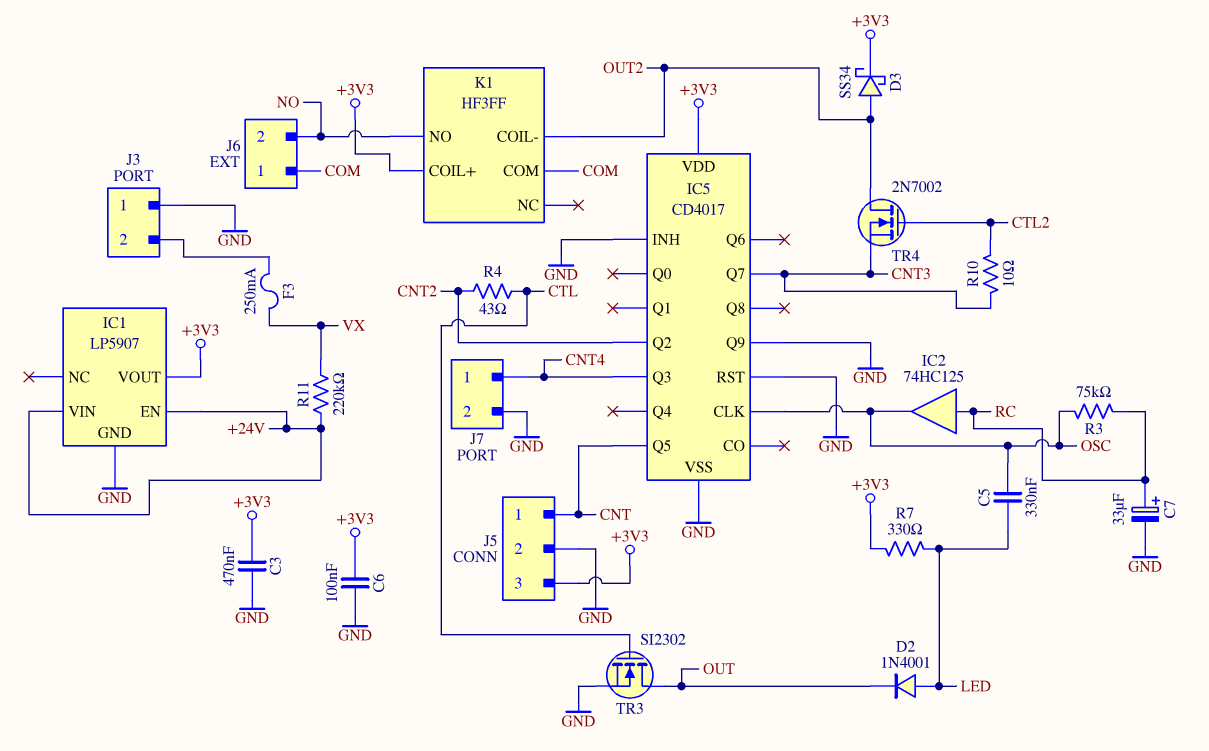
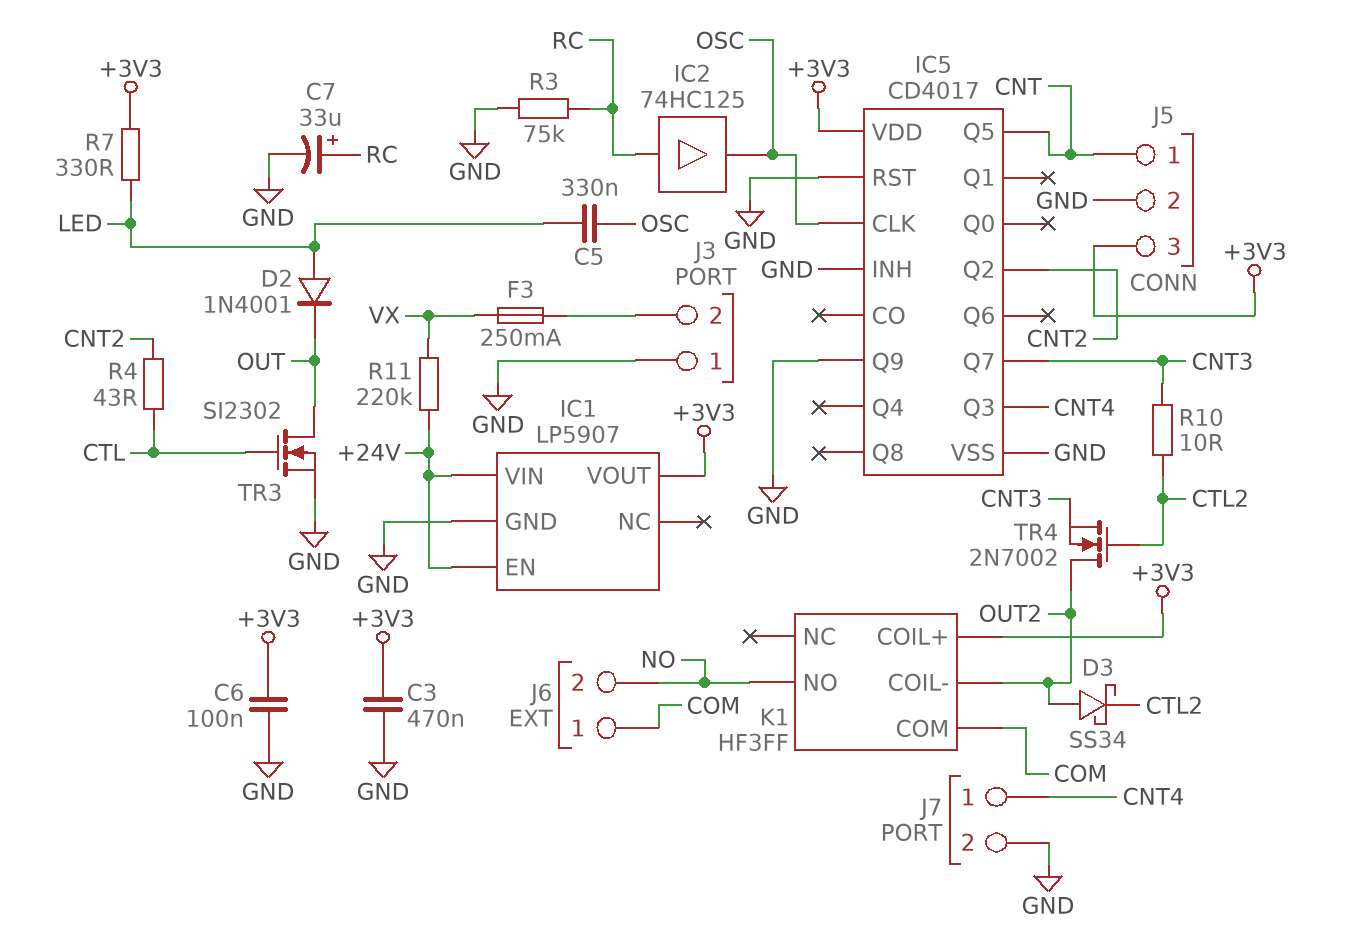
D3: schottky SS34 (A OUT2, K +3V3) -> schottky SS34 (A OUT2, K CTL2)
R3: 75k (OSC, RC) -> 75k (GND, RC)

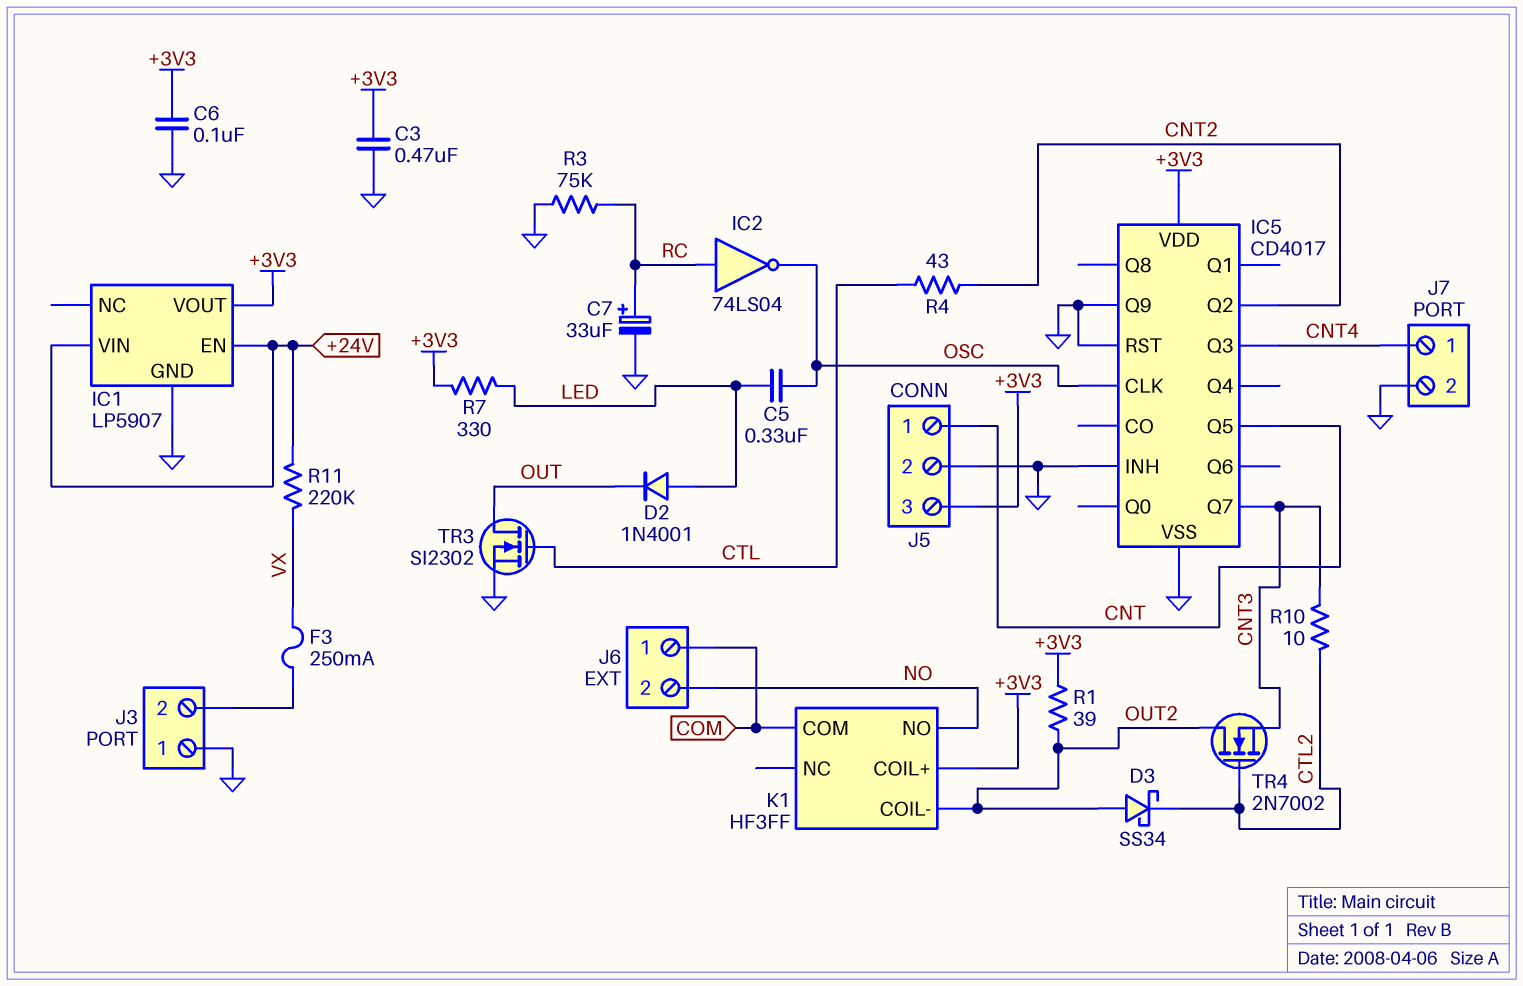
IC2: buffer 74HC125 (in RC, out OSC) -> NOT 74LS04 (in RC, out OSC)
R1: none -> 39 (+3V3, OUT2)

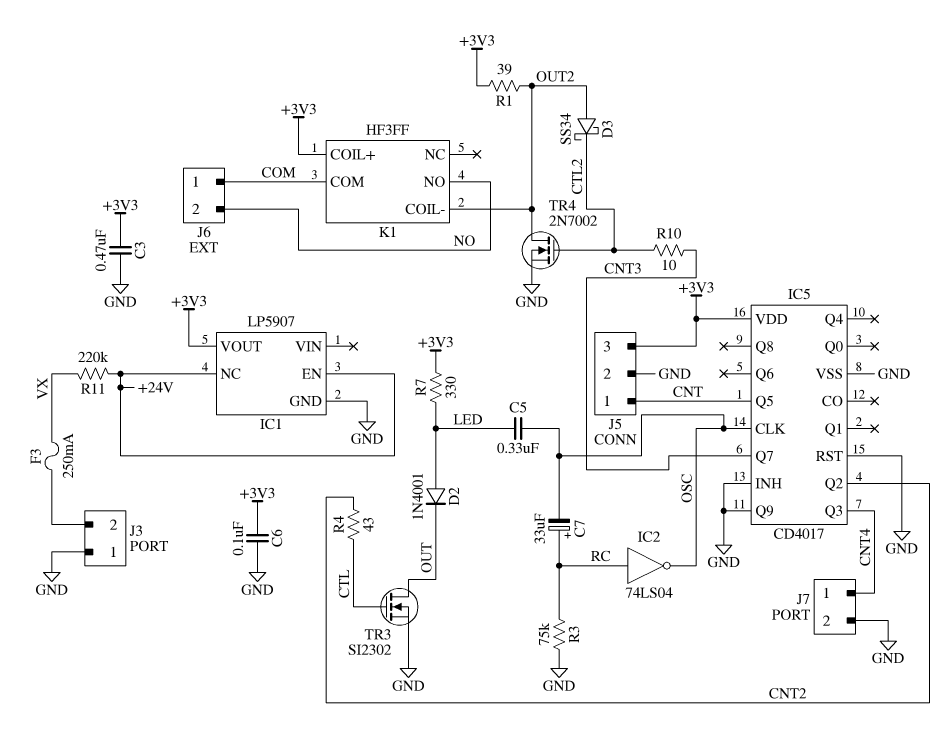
C7: 33uF (plus RC, minus GND) -> 33uF (plus RC, minus OSC)
IC1 pin NC: none -> +24V
IC1 pin VIN: +24V -> none
TR4: NMOS 2N7002 (G CTL2, D OUT2, S CNT3) -> NMOS 2N7002 (G CTL2, D OUT2, S GND)

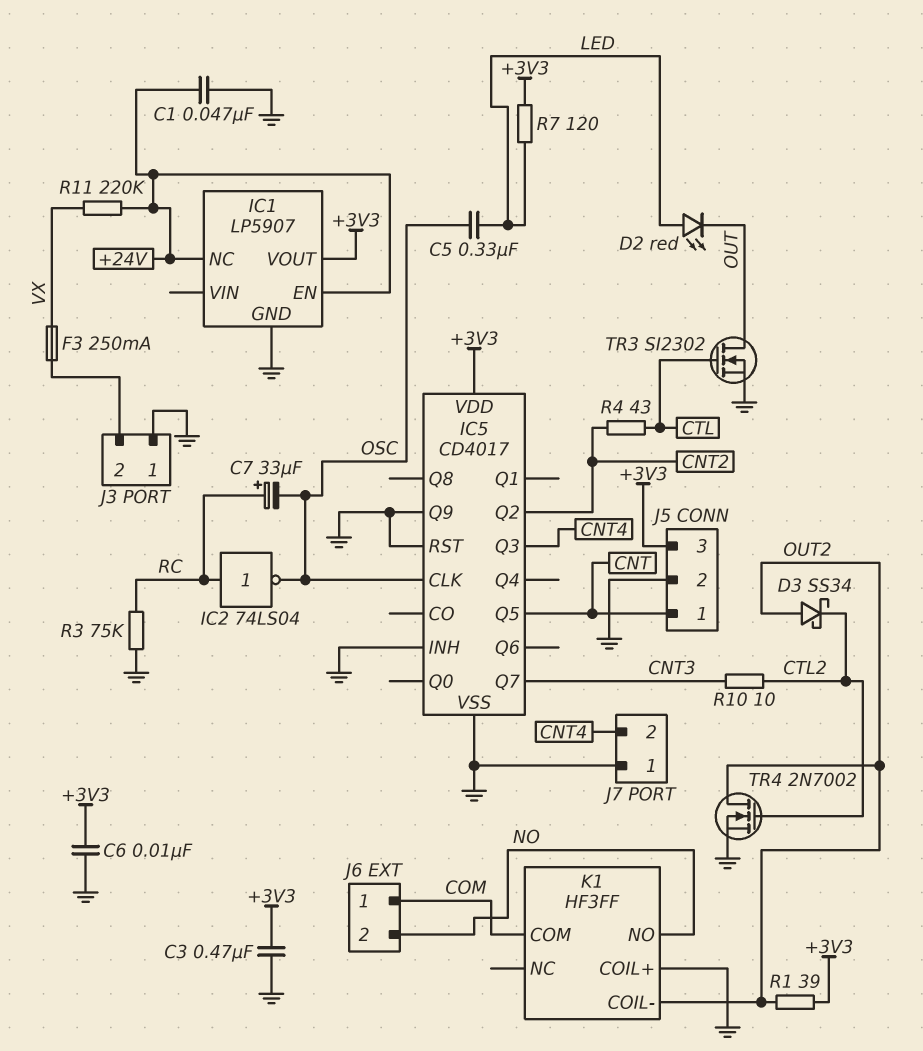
C1: none -> 47nF (+24V, GND)
C6: 100nF (+3V3, GND) -> 10nF (+3V3, GND)
D2: diode 1N4001 (A LED, K OUT) -> LED red (A LED, K OUT)
J7 pin 1: CNT4 -> GND
J7 pin 2: GND -> CNT4
K1 pin COIL+: +3V3 -> GND
R7: 330 (+3V3, LED) -> 120 (+3V3, LED)

